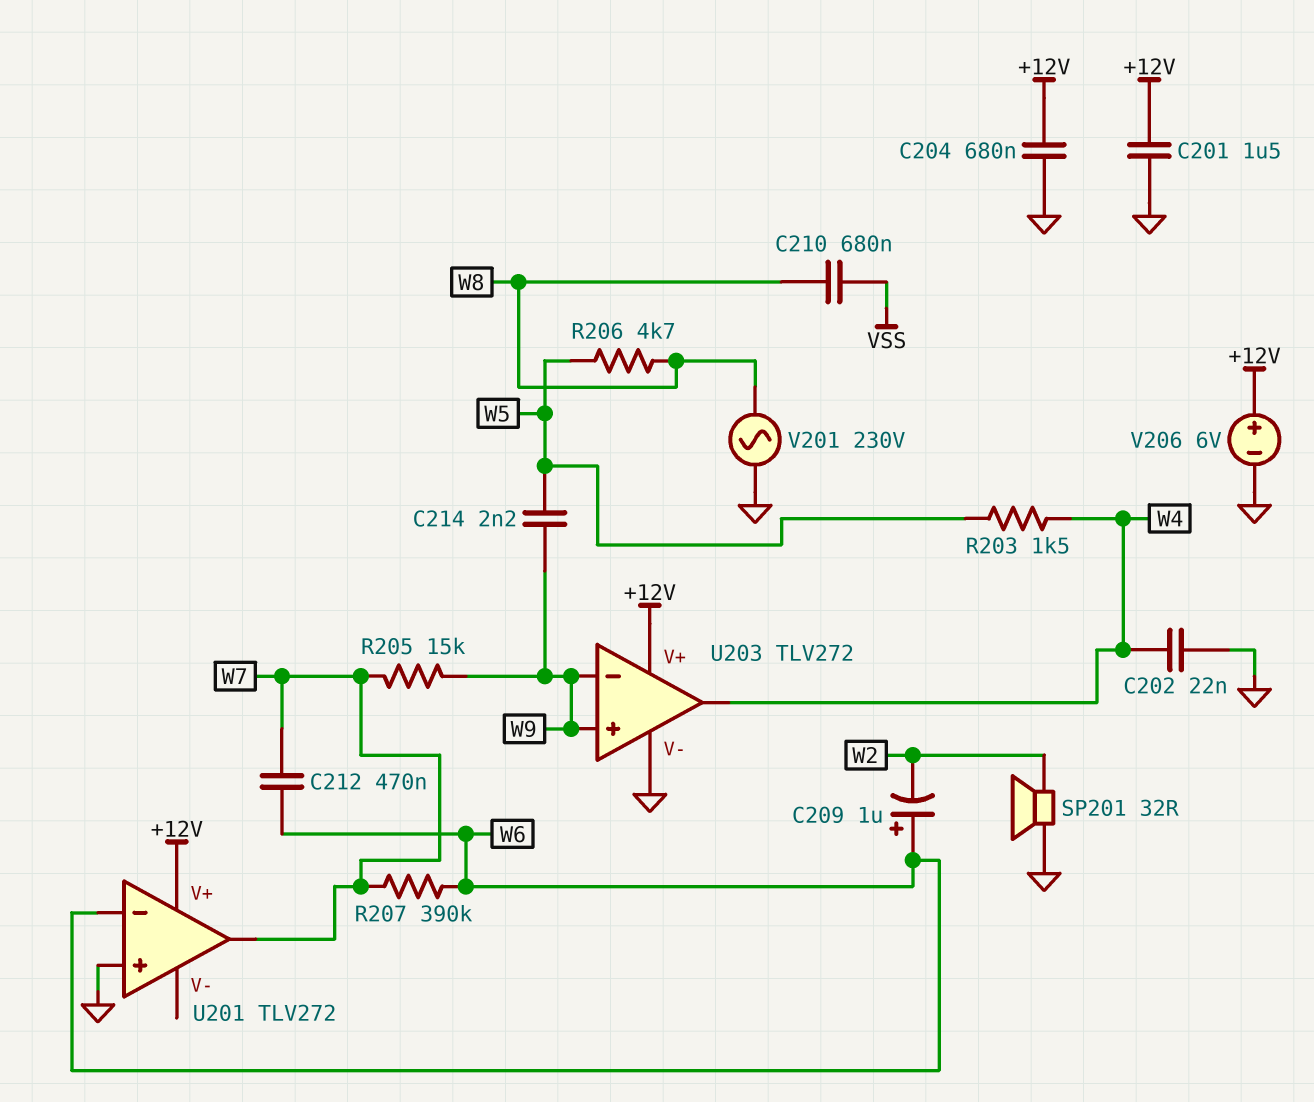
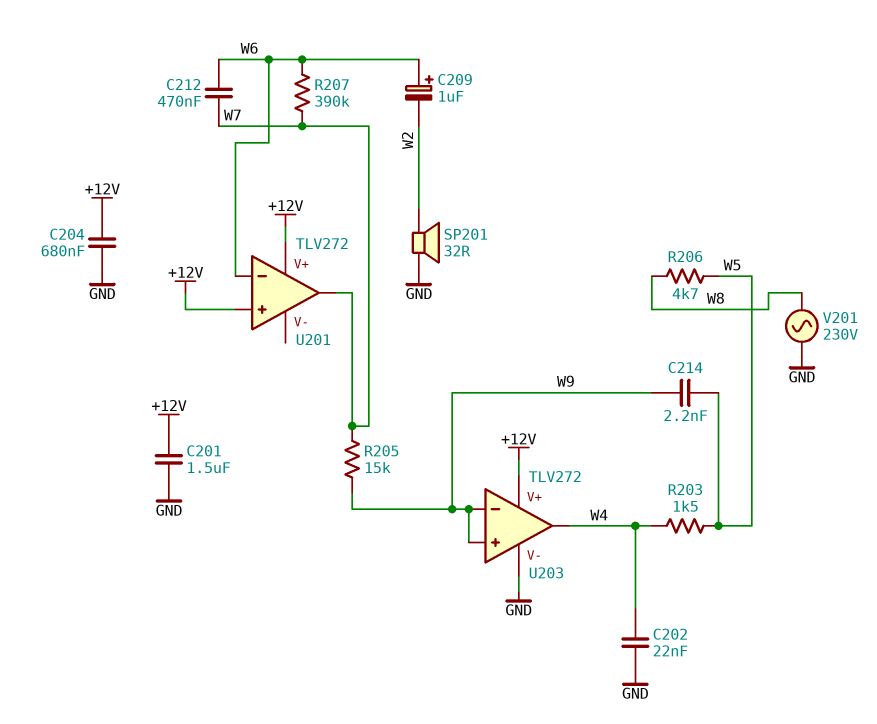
C210: 680nF (VSS, W8) -> none
U201 pin in+: GND -> +12V
V206: 6V (plus +12V, minus GND) -> none

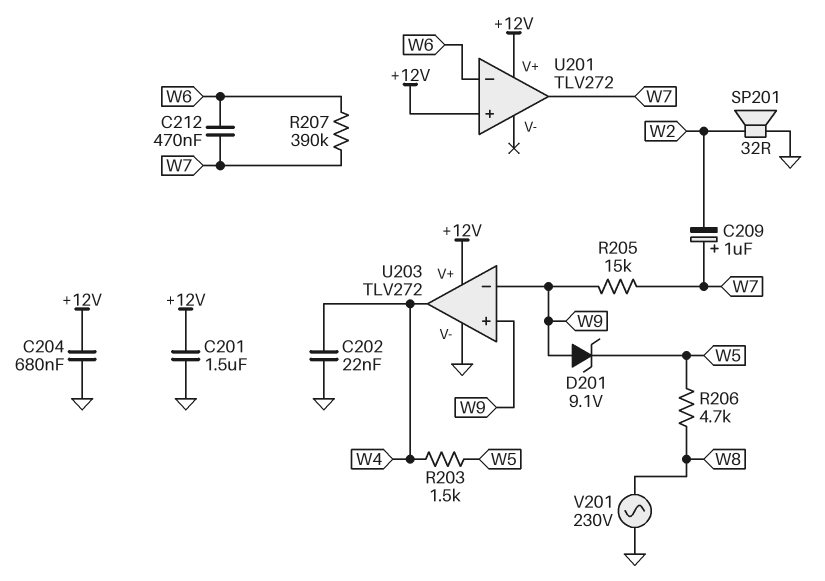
C209: 1uF (plus W6, minus W2) -> 1uF (plus W7, minus W2)
C214: 2.2nF (W5, W9) -> none
D201: none -> zener 9.1V (A W9, K W5)

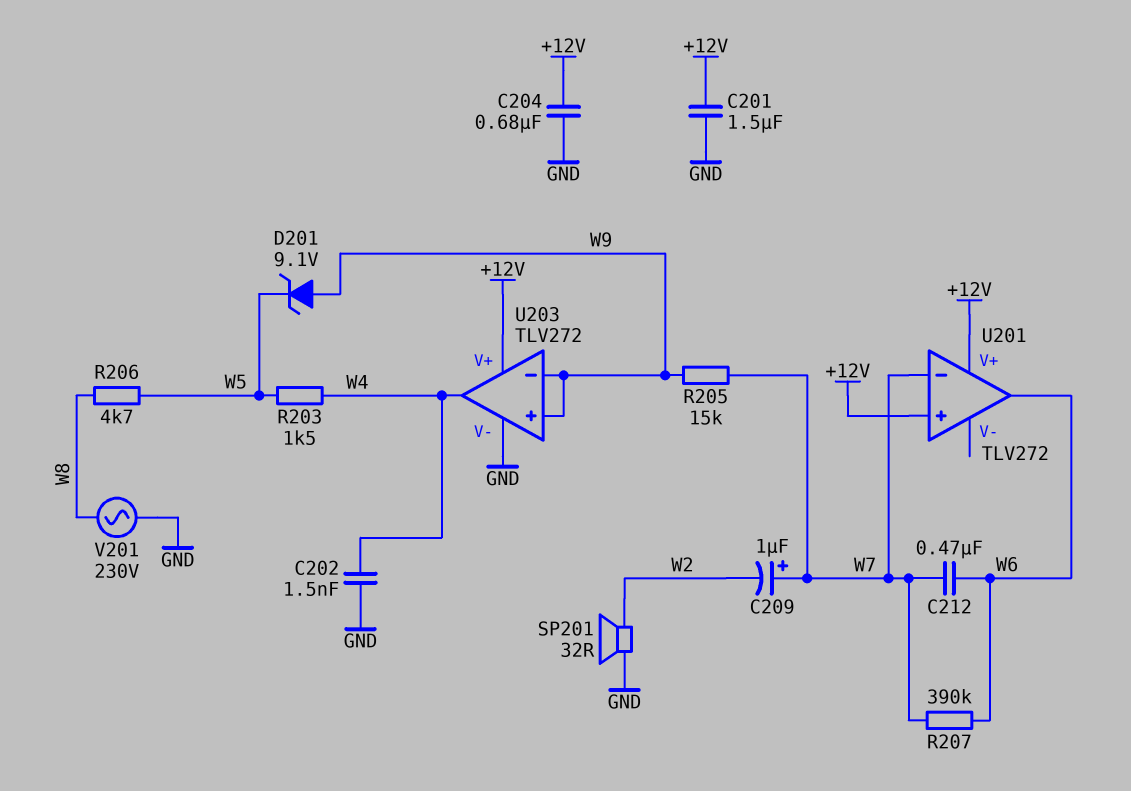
C202: 22nF (GND, W4) -> 1.5nF (GND, W4)
U201 pin in-: W6 -> W7
U201 pin out: W7 -> W6

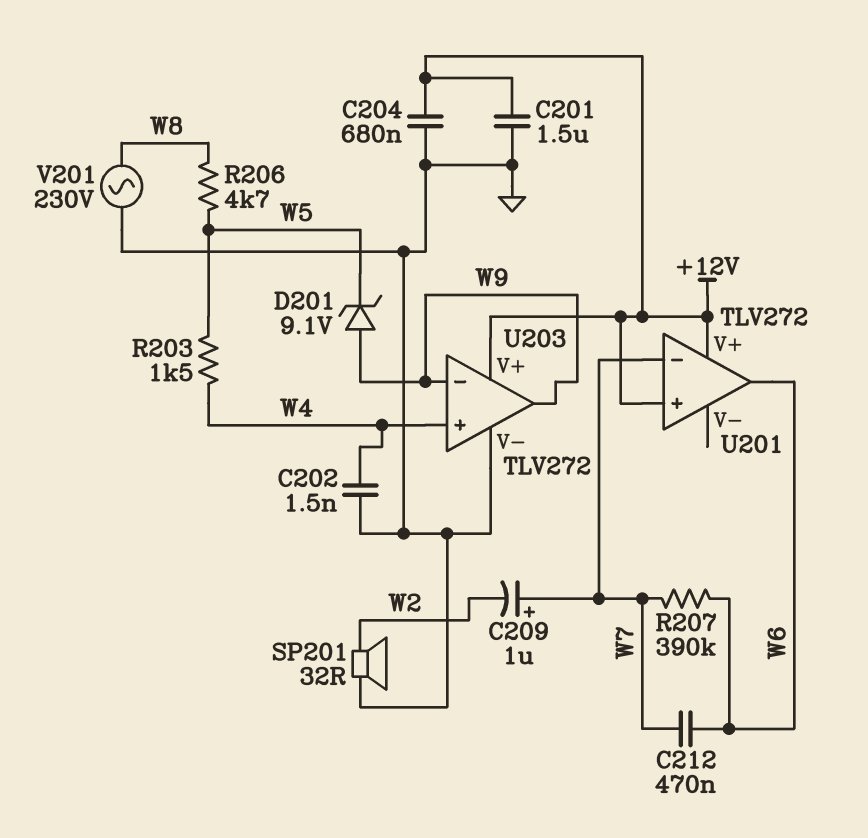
R205: 15k (W7, W9) -> none
U203 pin in+: W9 -> W4
U203 pin out: W4 -> W9

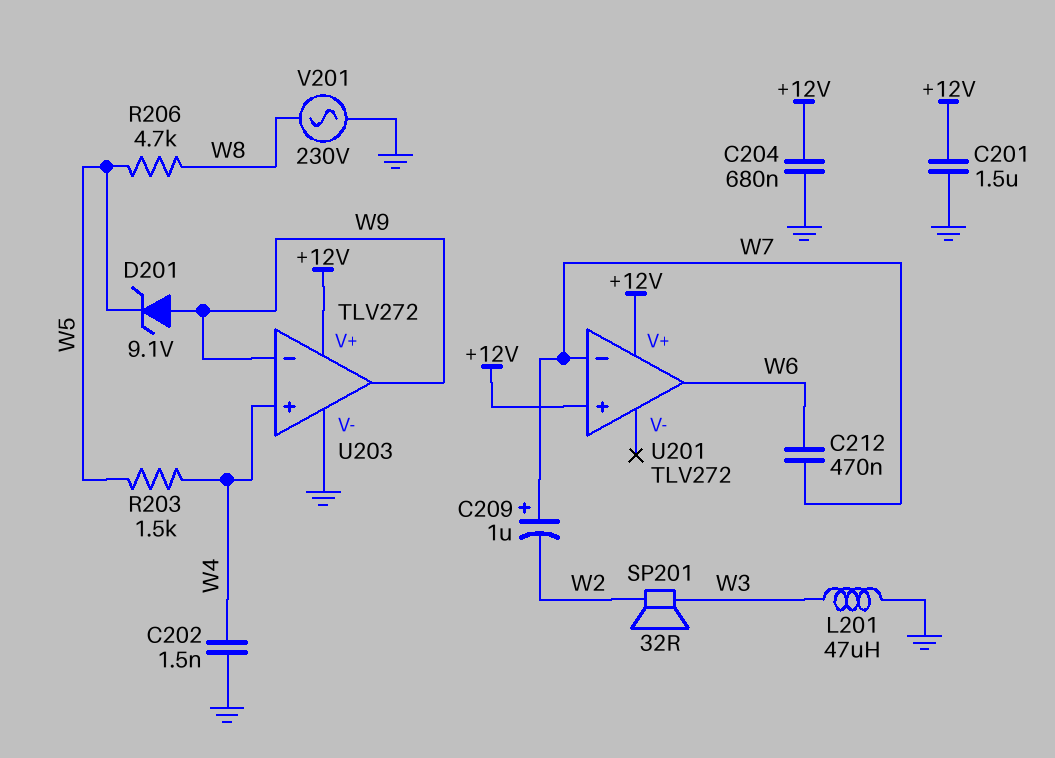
L201: none -> 47uH (GND, W3)
R207: 390k (W6, W7) -> none
SP201: speaker 32R (GND, W2) -> speaker 32R (W2, W3)

